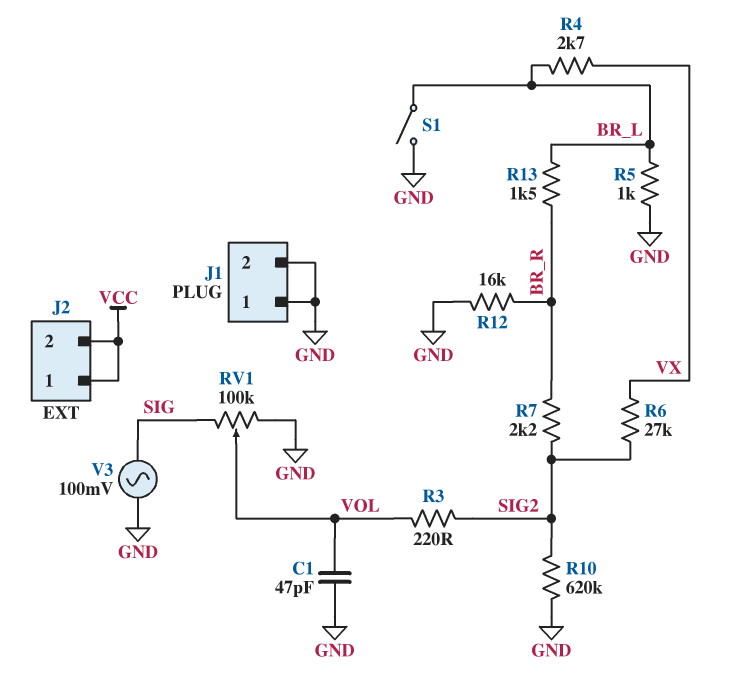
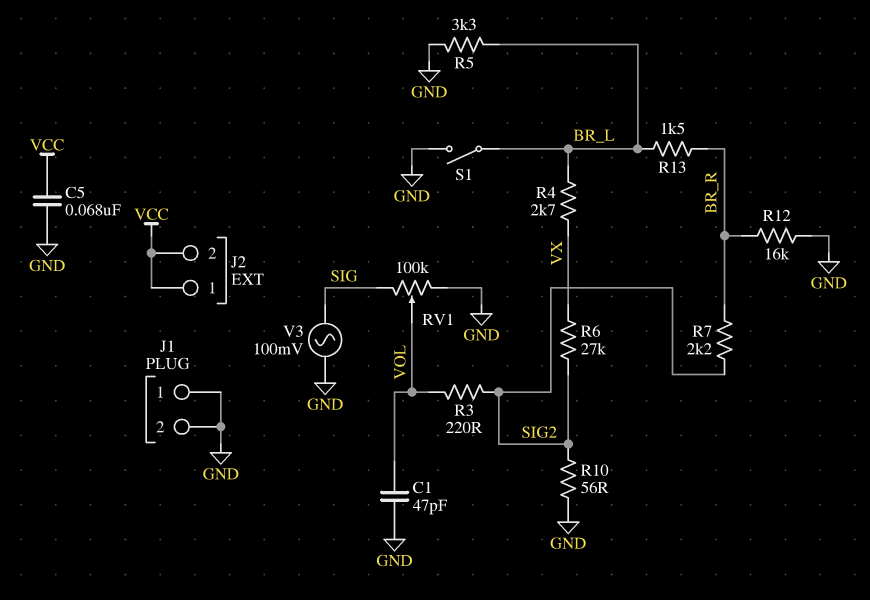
C5: none -> 68nF (GND, VCC)
R5: 1k (BR_L, GND) -> 3.3k (BR_L, GND)
R10: 620k (GND, SIG2) -> 56 (GND, SIG2)

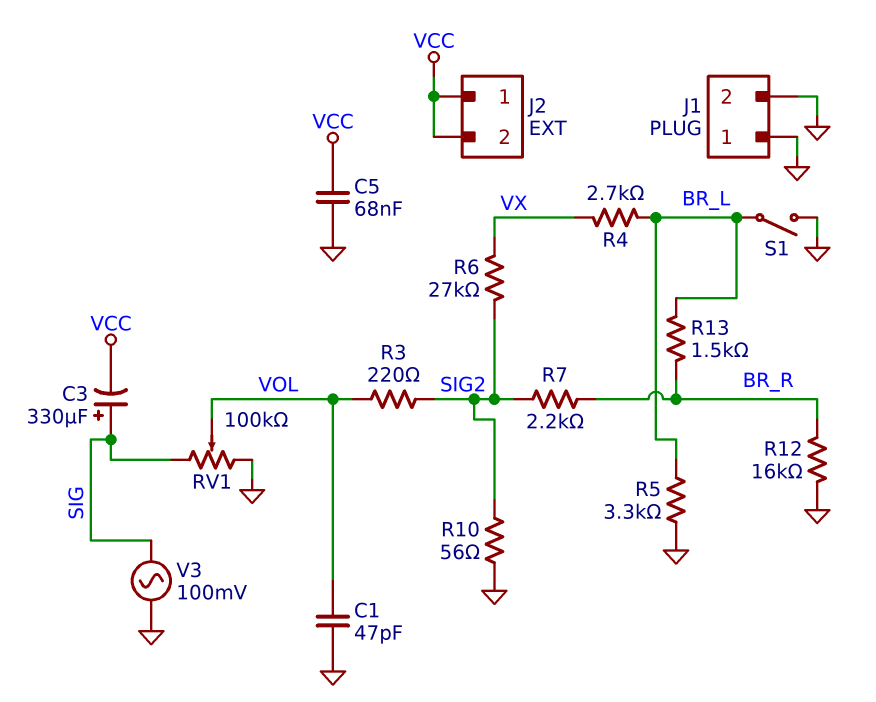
C3: none -> 330uF (plus SIG, minus VCC)

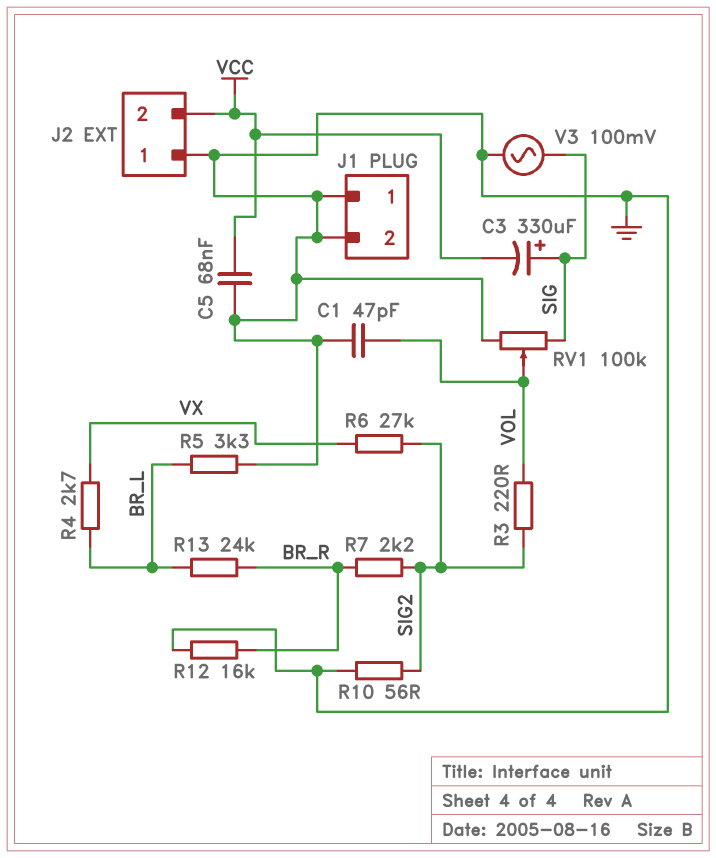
J2 pin 1: VCC -> GND
R13: 1.5k (BR_L, BR_R) -> 24k (BR_L, BR_R)
S1: switch (BR_L, GND) -> none

